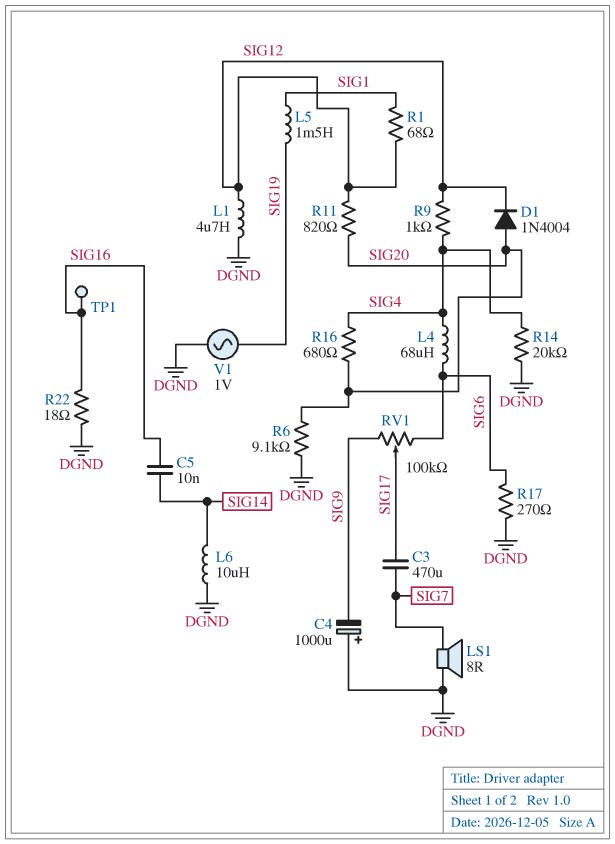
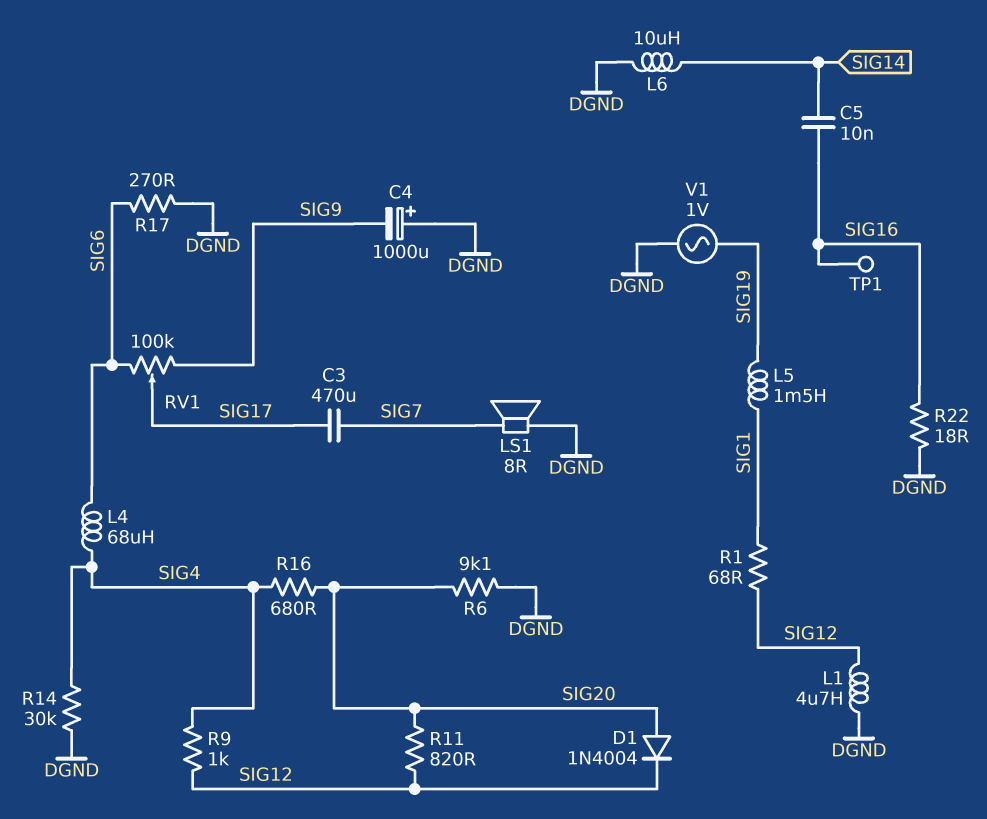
R14: 20k (DGND, SIG4) -> 30k (DGND, SIG4)

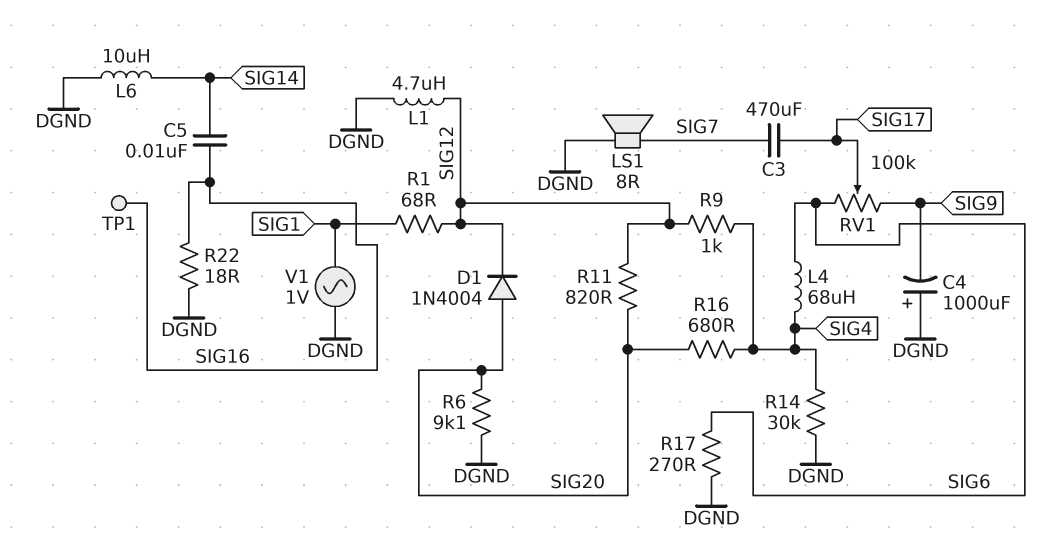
L5: 1.5mH (SIG1, SIG19) -> none
V1: AC 1V (DGND, SIG19) -> AC 1V (DGND, SIG1)

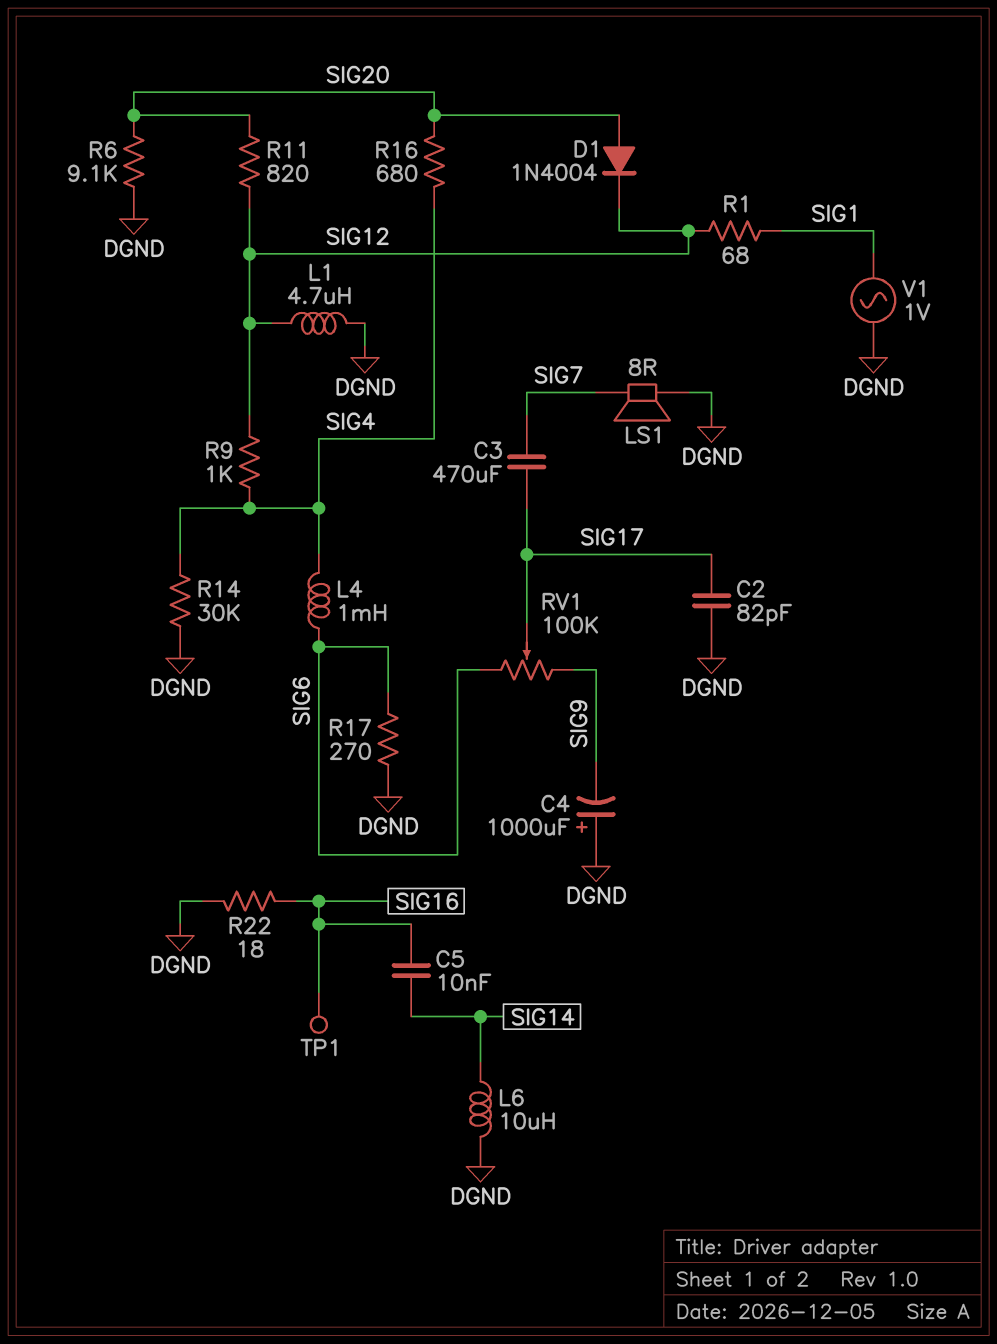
C2: none -> 82pF (DGND, SIG17)
L4: 68uH (SIG4, SIG6) -> 1mH (SIG4, SIG6)

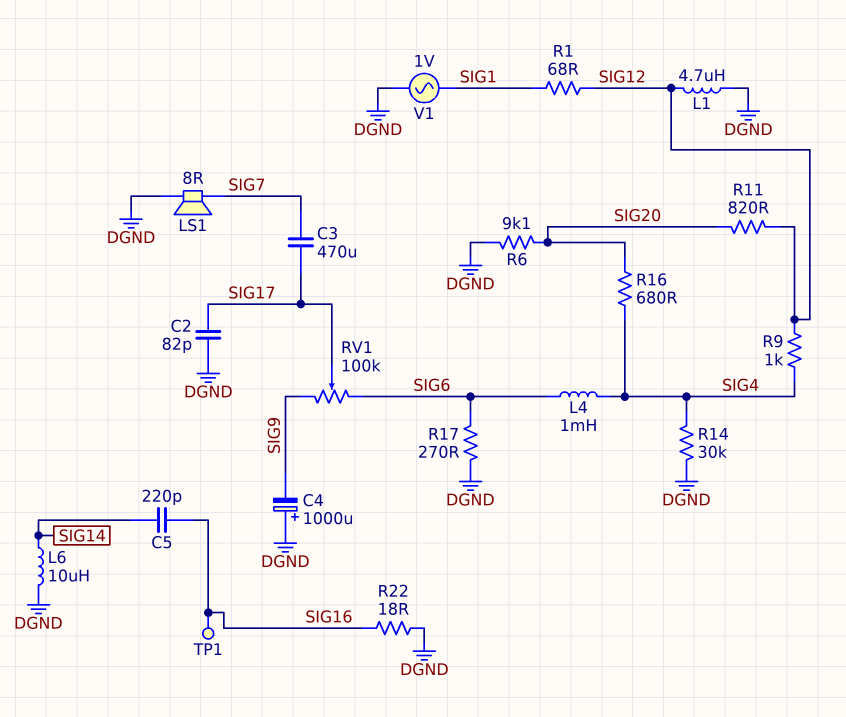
C5: 10nF (SIG14, SIG16) -> 220pF (SIG14, SIG16)
D1: diode 1N4004 (A SIG20, K SIG12) -> none

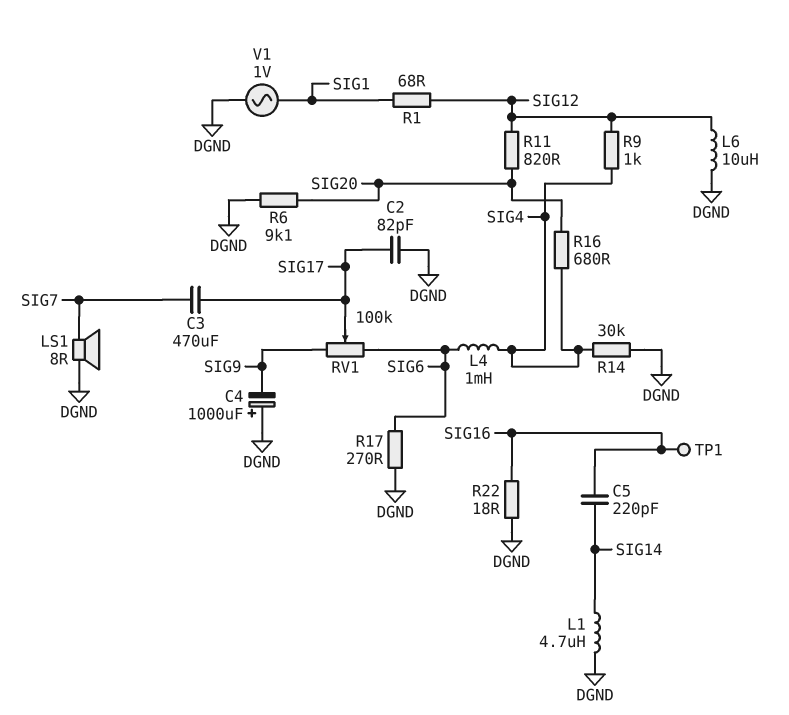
L1: 4.7uH (DGND, SIG12) -> 4.7uH (DGND, SIG14)
L6: 10uH (DGND, SIG14) -> 10uH (DGND, SIG12)

